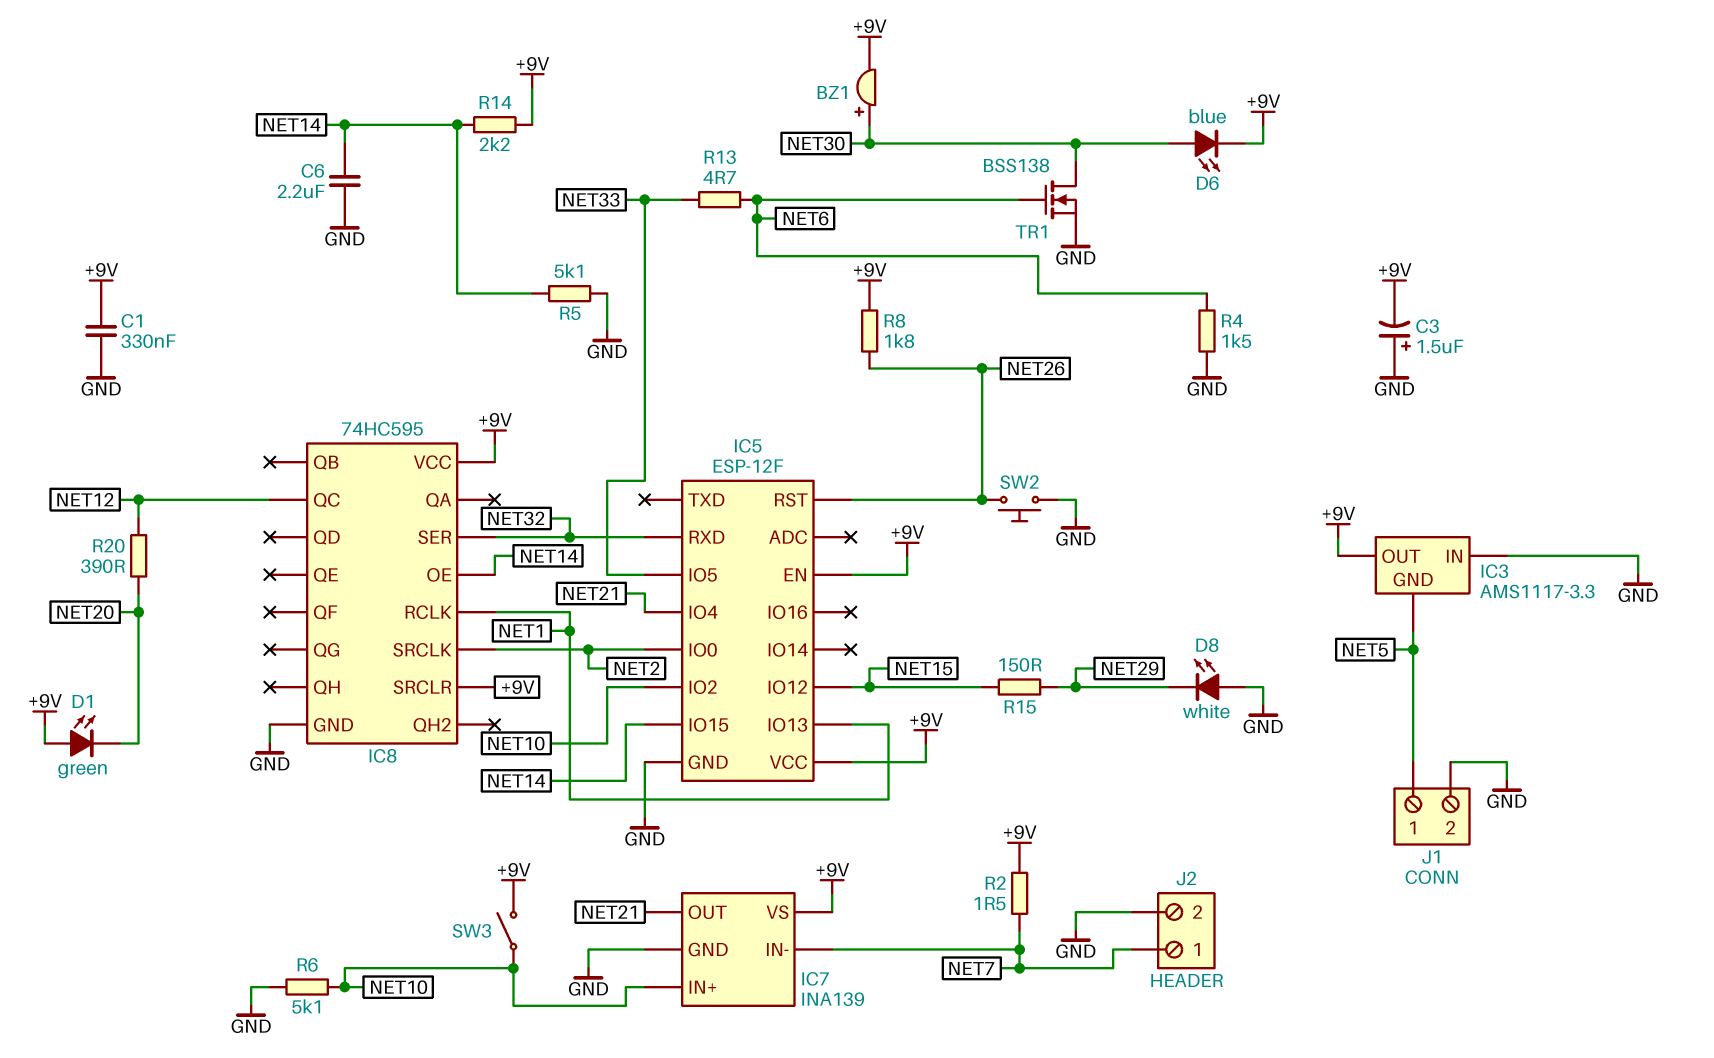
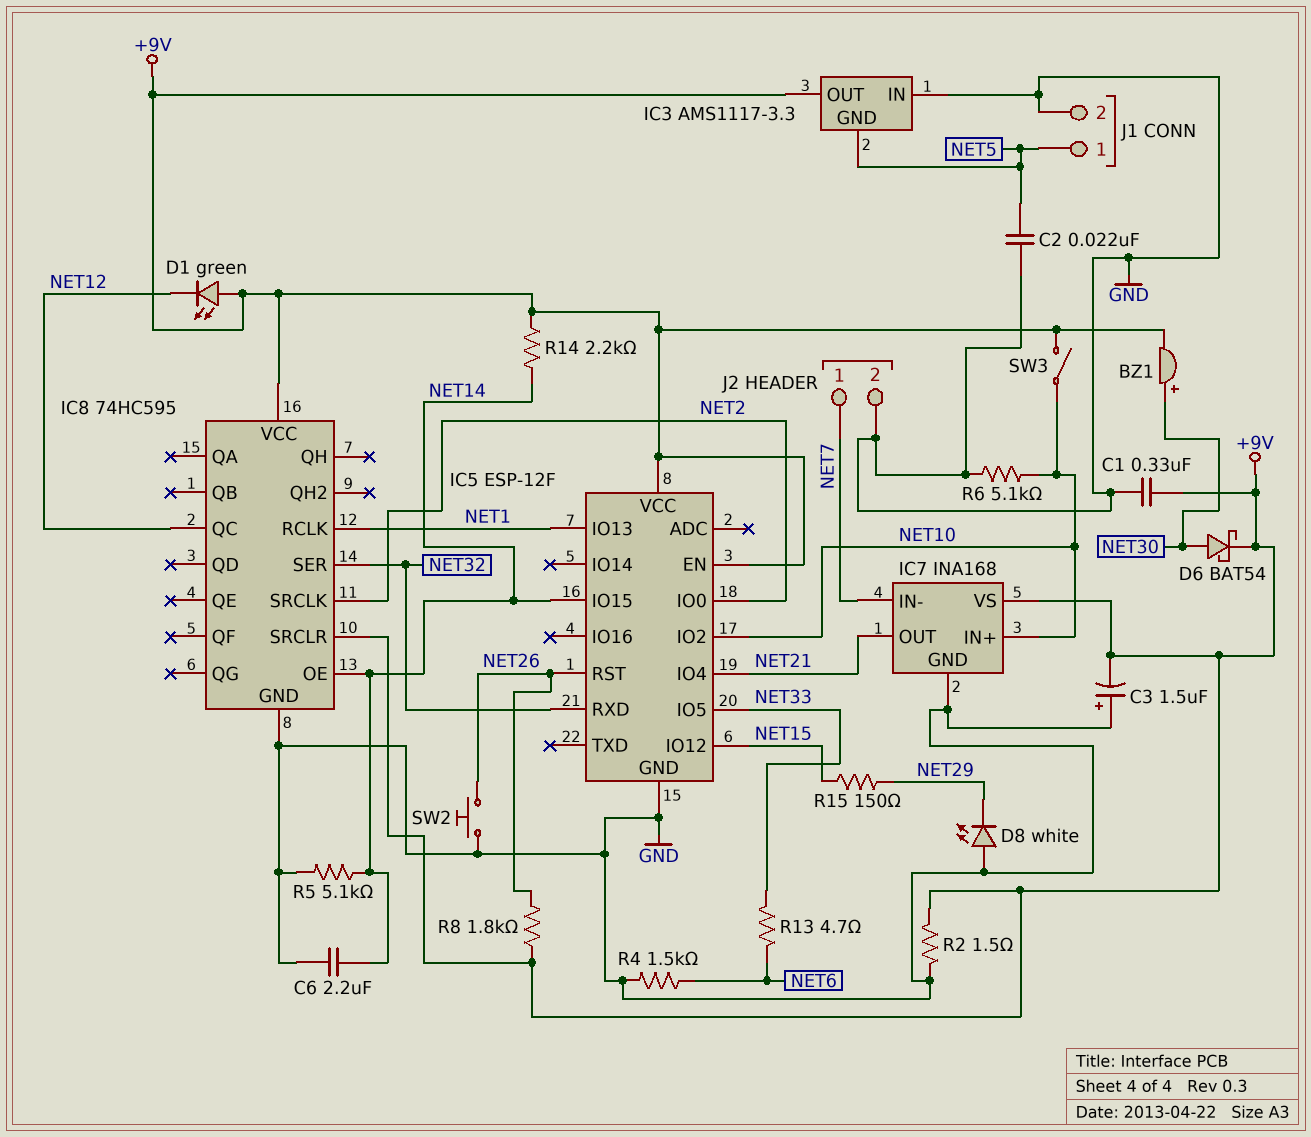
C2: none -> 22nF (GND, NET5)
D1: LED green (A +9V, K NET20) -> LED green (A +9V, K NET12)
D6: LED blue (A NET30, K +9V) -> schottky BAT54 (A NET30, K +9V)
IC7: INA139 -> INA168
R2: 1.5 (+9V, NET7) -> 1.5 (+9V, GND)
R20: 390 (NET12, NET20) -> none
TR1: NMOS BSS138 (G NET6, D NET30, S GND) -> none

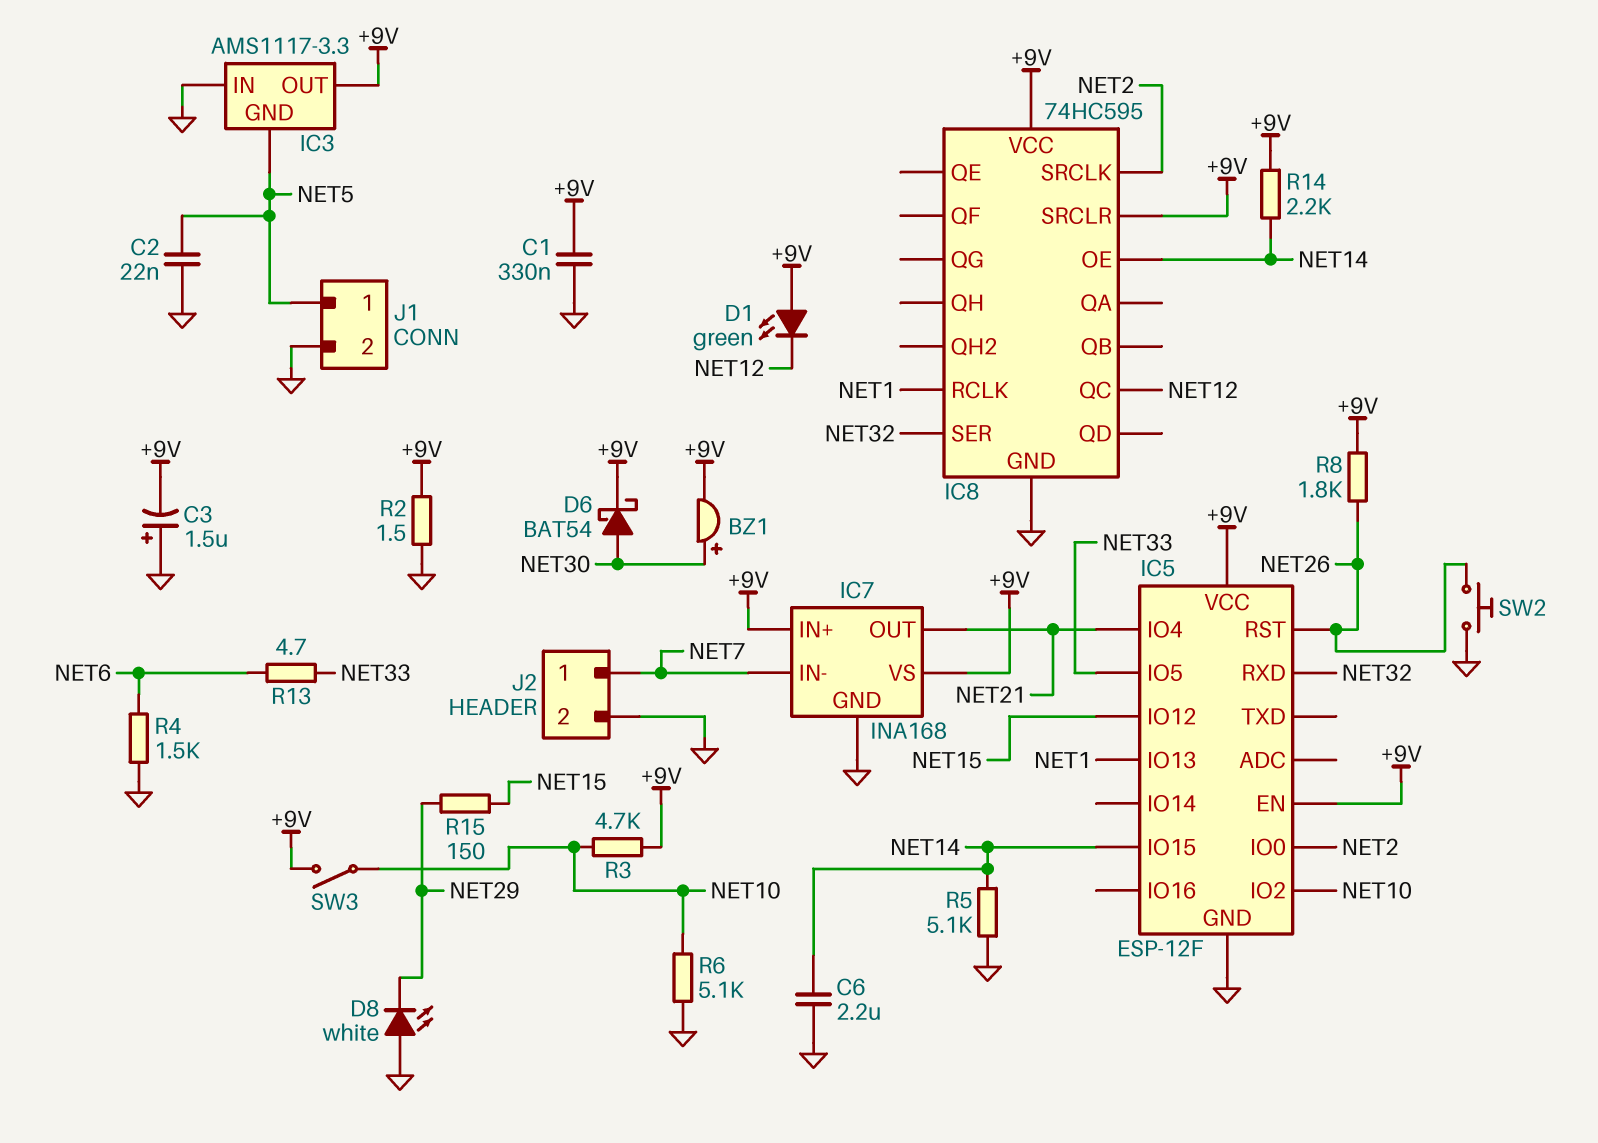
IC7 pin IN+: NET10 -> +9V
R3: none -> 4.7k (+9V, NET10)

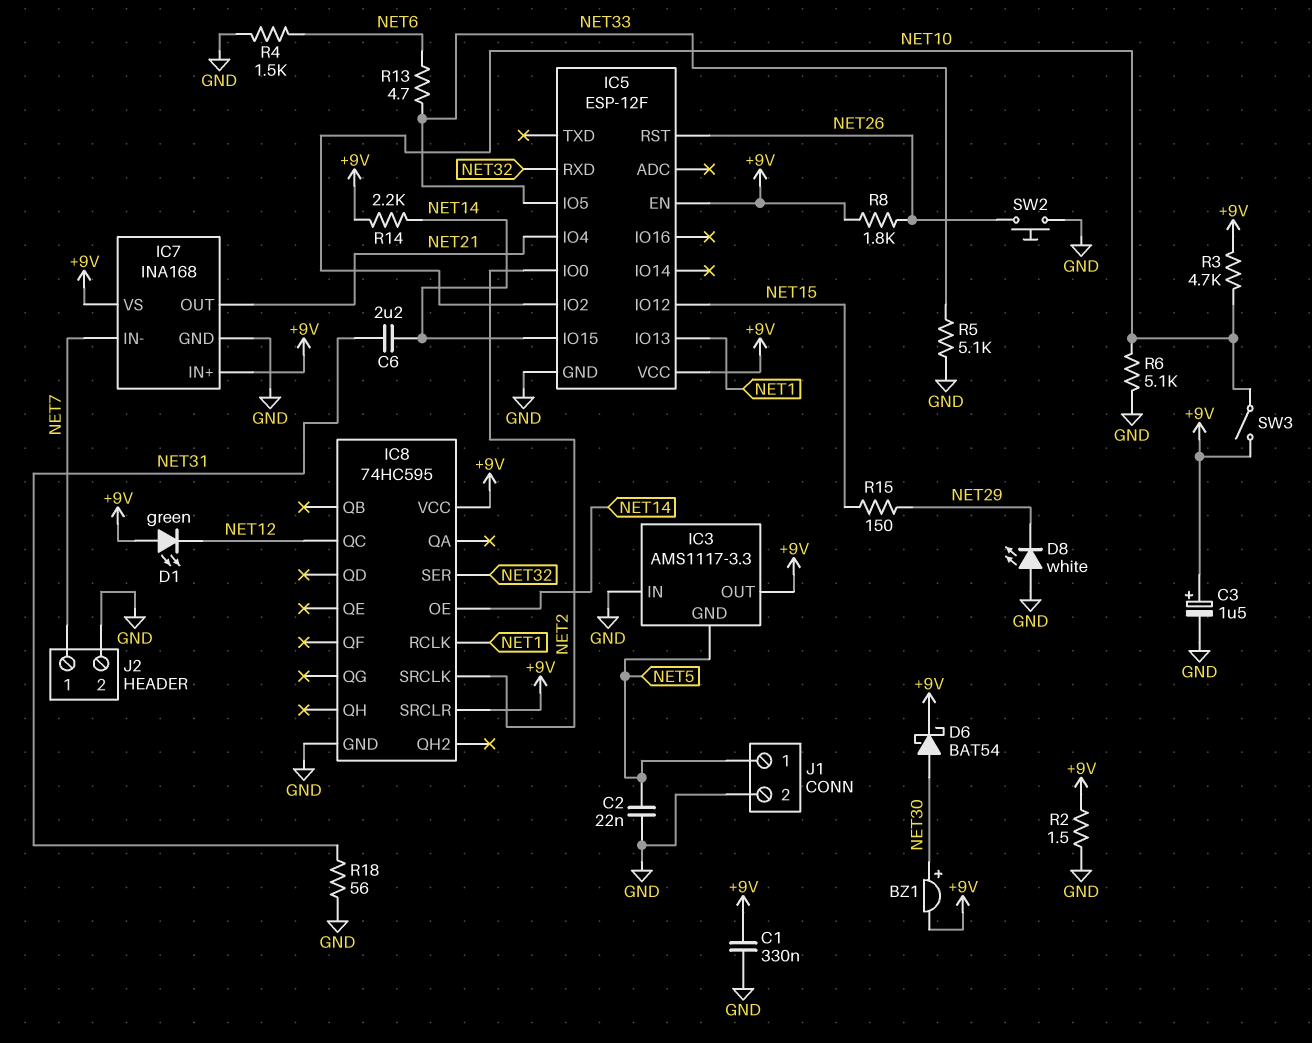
C3: 1.5uF (plus GND, minus +9V) -> 1.5uF (plus +9V, minus GND)
C6: 2.2uF (GND, NET14) -> 2.2uF (NET14, NET31)
R5: 5.1k (GND, NET14) -> 5.1k (GND, NET33)
R18: none -> 56 (GND, NET31)

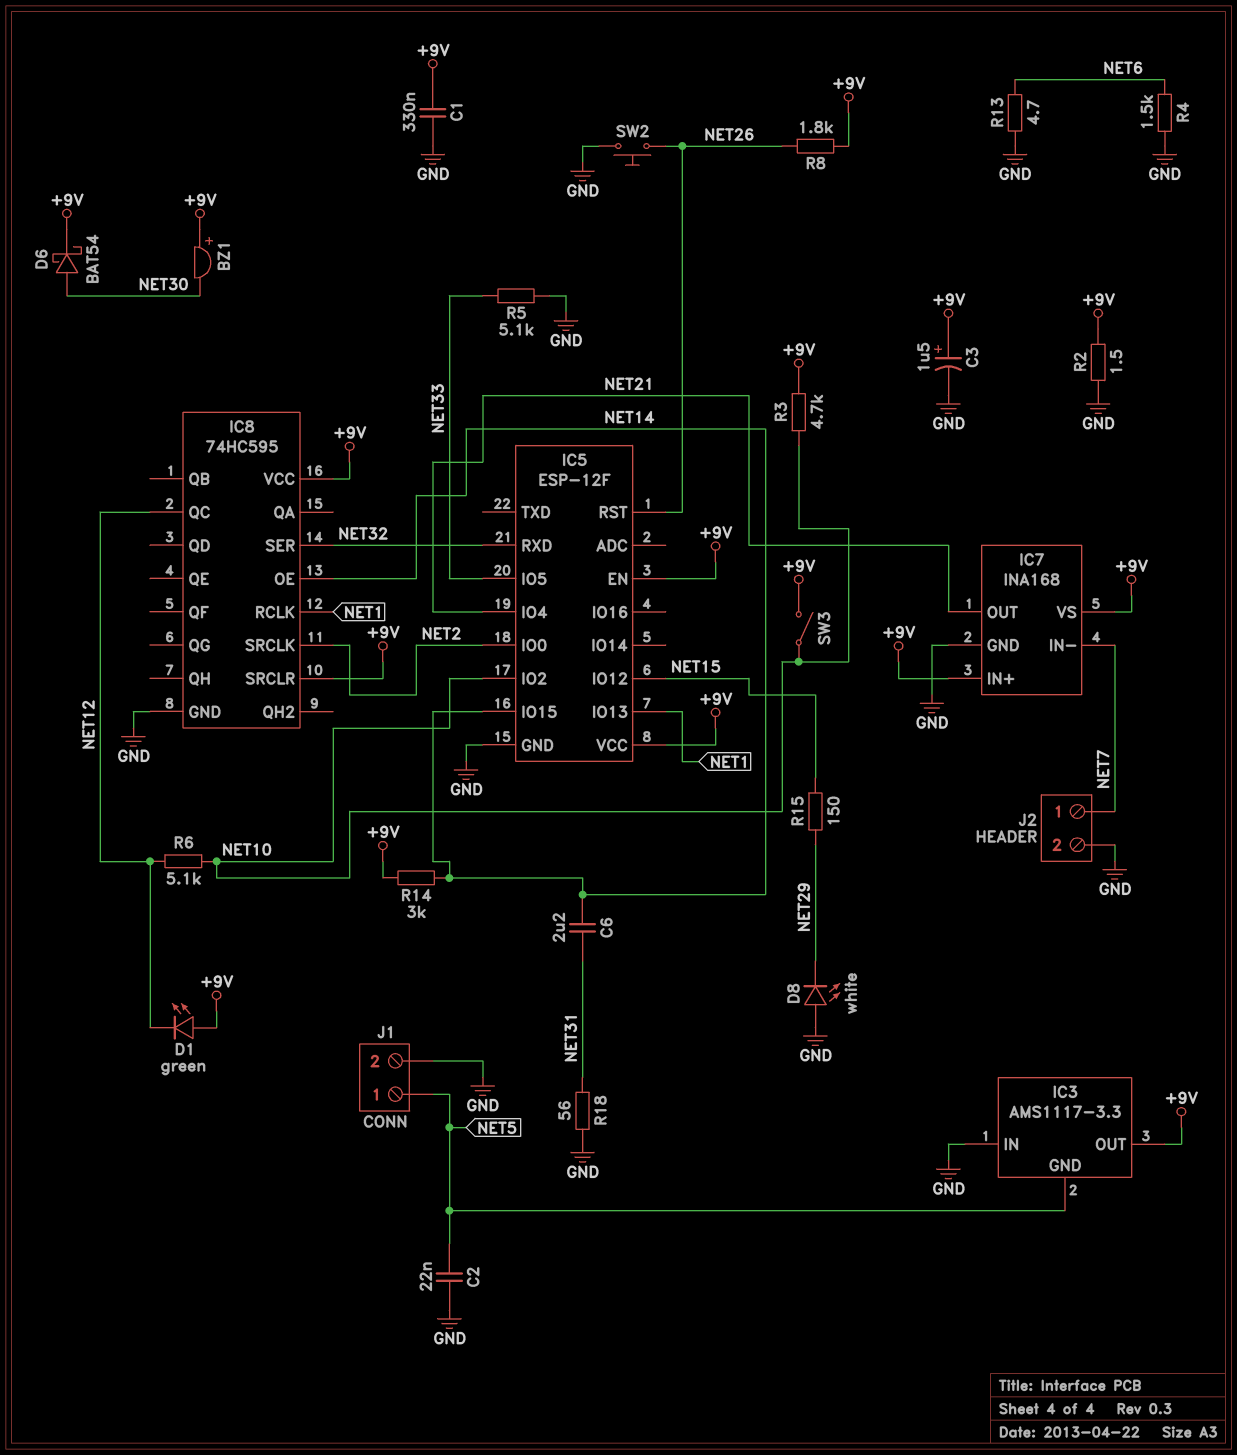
BZ1: buzzer (plus NET30, minus +9V) -> buzzer (plus +9V, minus NET30)
R6: 5.1k (GND, NET10) -> 5.1k (NET10, NET12)
R13: 4.7 (NET6, NET33) -> 4.7 (GND, NET6)
R14: 2.2k (+9V, NET14) -> 3k (+9V, NET14)

